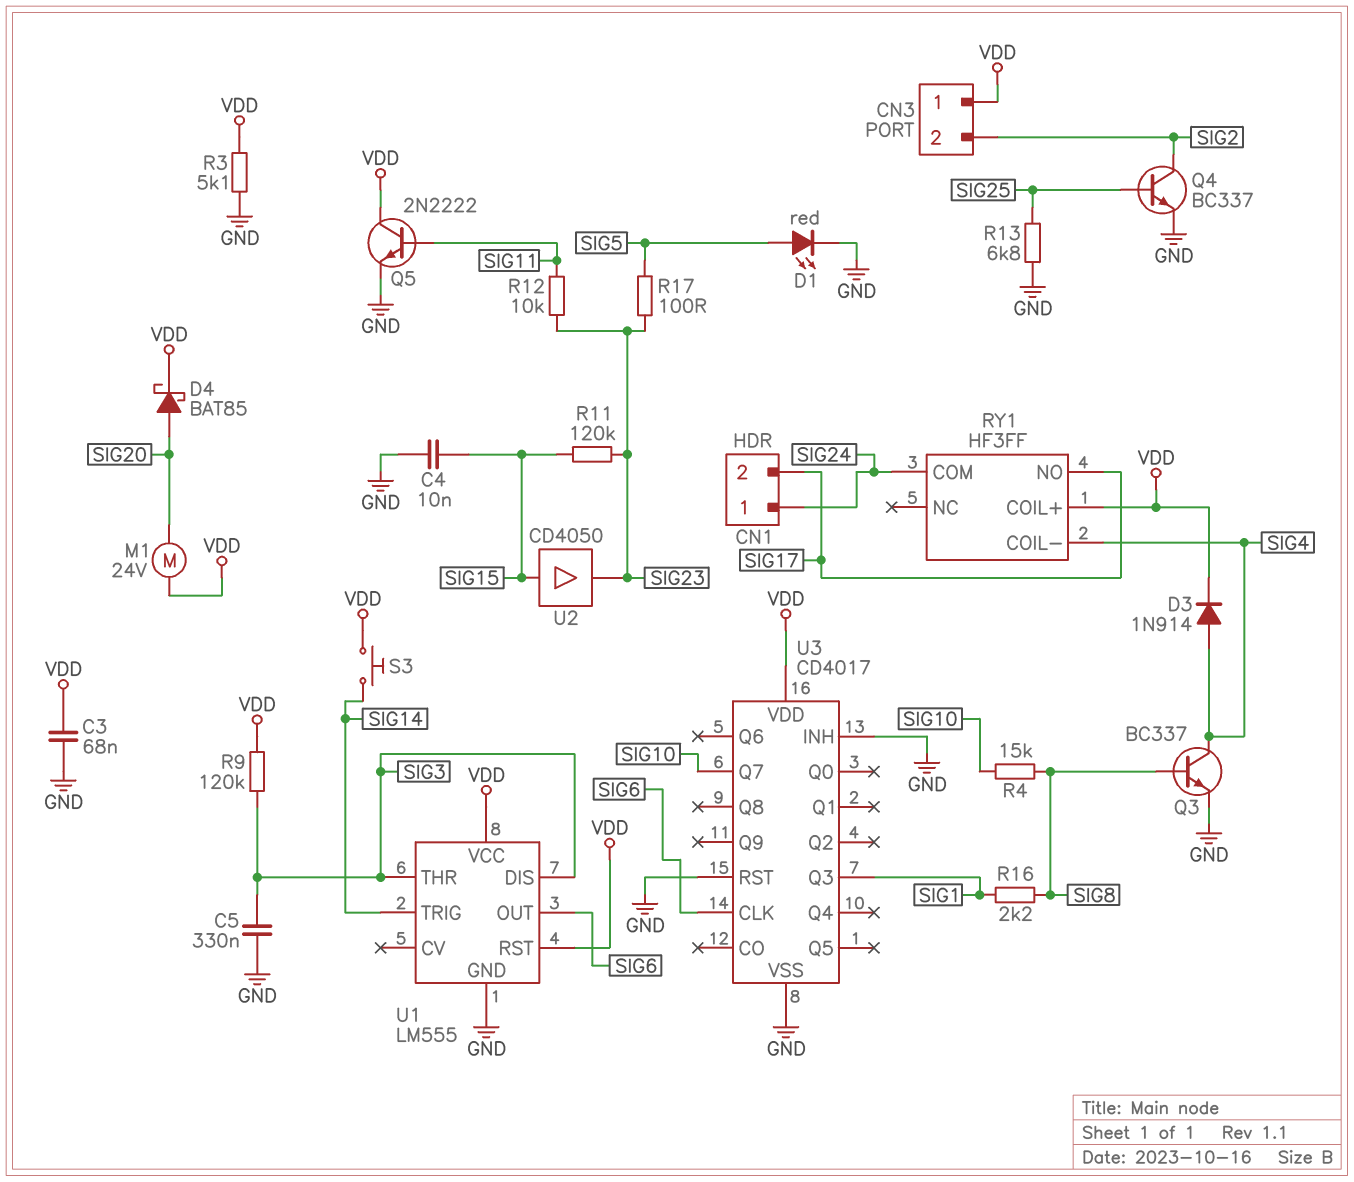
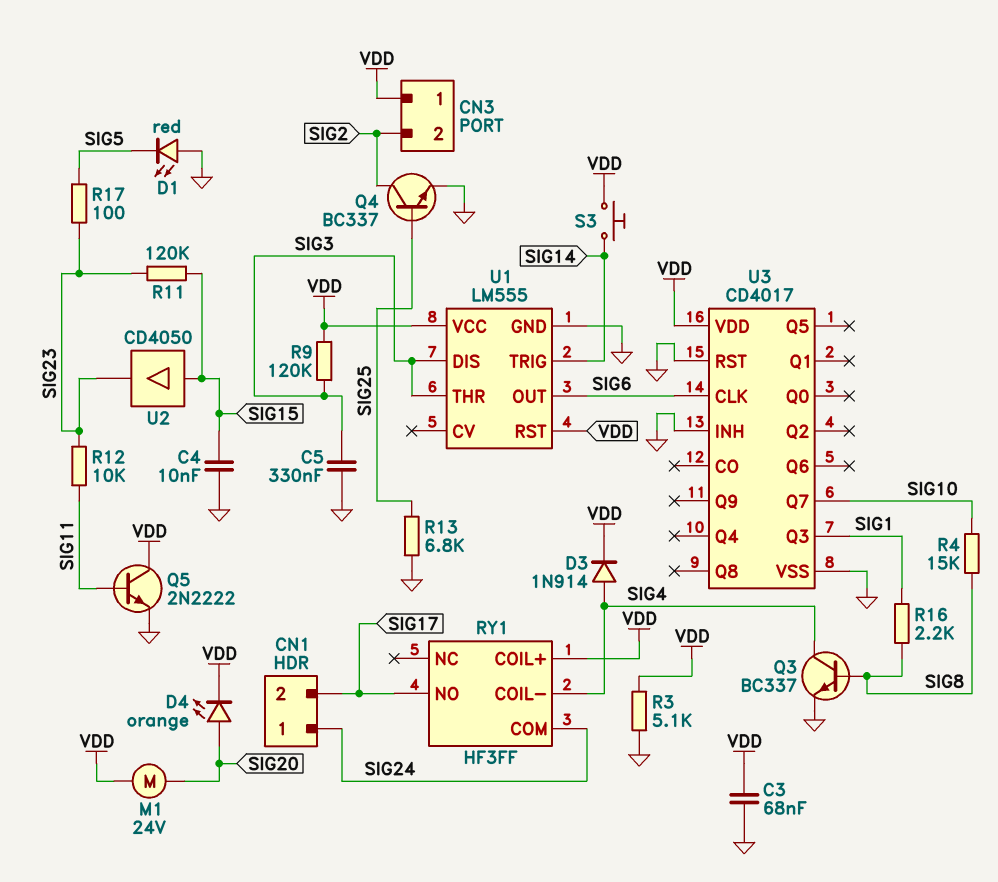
D1: LED red (A SIG5, K GND) -> LED red (A GND, K SIG5)
D4: schottky BAT85 (A SIG20, K VDD) -> LED orange (A SIG20, K VDD)

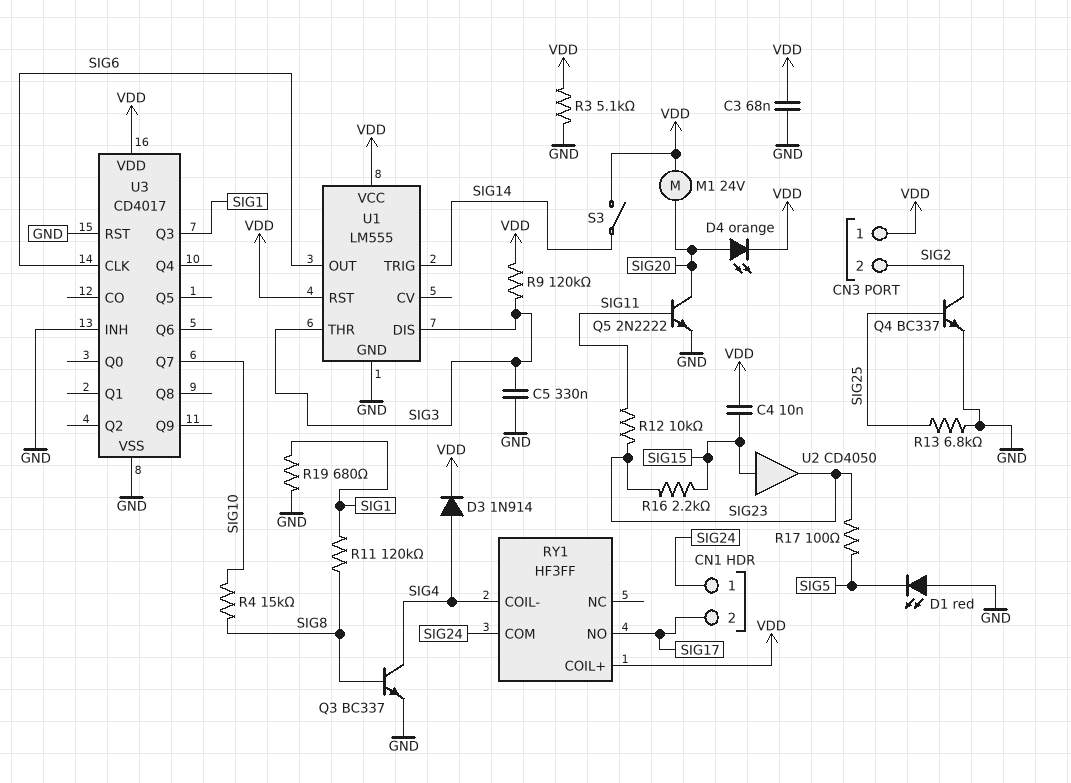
C4: 10nF (GND, SIG15) -> 10nF (SIG15, VDD)
Q5: NPN 2N2222 (B SIG11, C VDD, E GND) -> NPN 2N2222 (B SIG11, C SIG20, E GND)
R11: 120k (SIG15, SIG23) -> 120k (SIG1, SIG8)
R16: 2.2k (SIG1, SIG8) -> 2.2k (SIG15, SIG23)
R19: none -> 680 (GND, SIG1)
S3: button (SIG14, VDD) -> switch (SIG14, VDD)

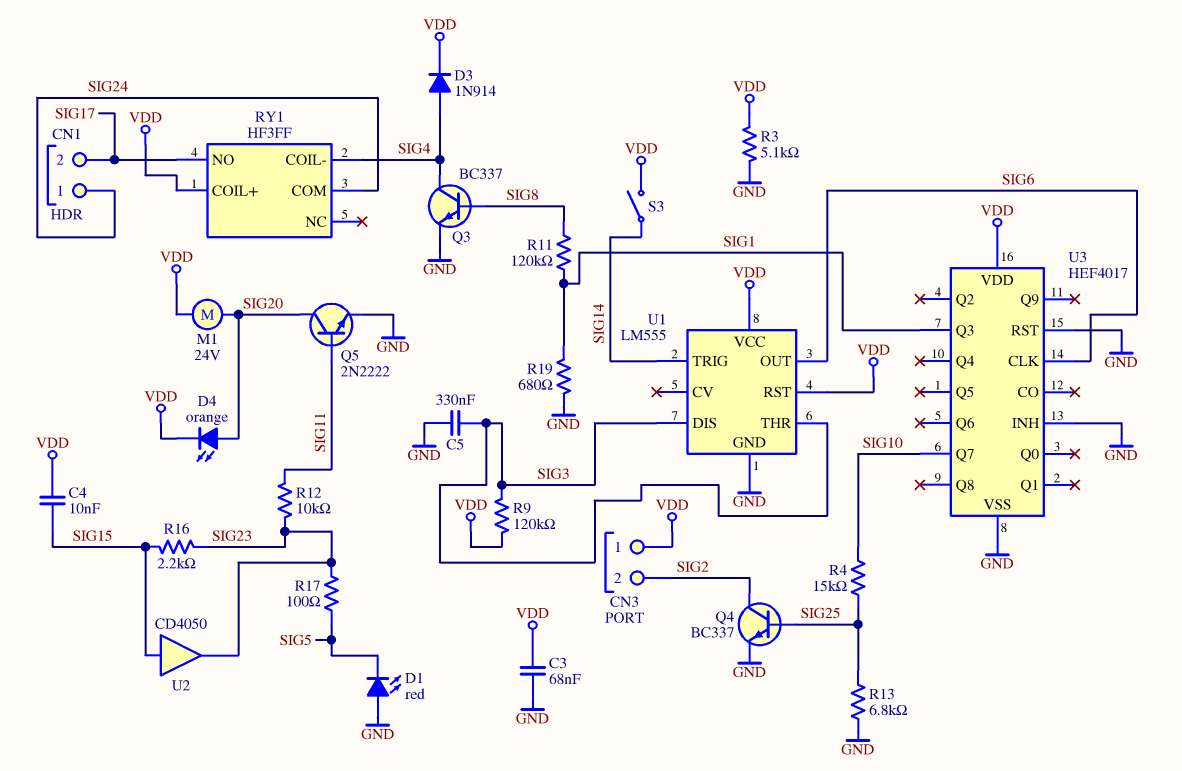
R4: 15k (SIG8, SIG10) -> 15k (SIG10, SIG25)
U3: CD4017 -> HEF4017

